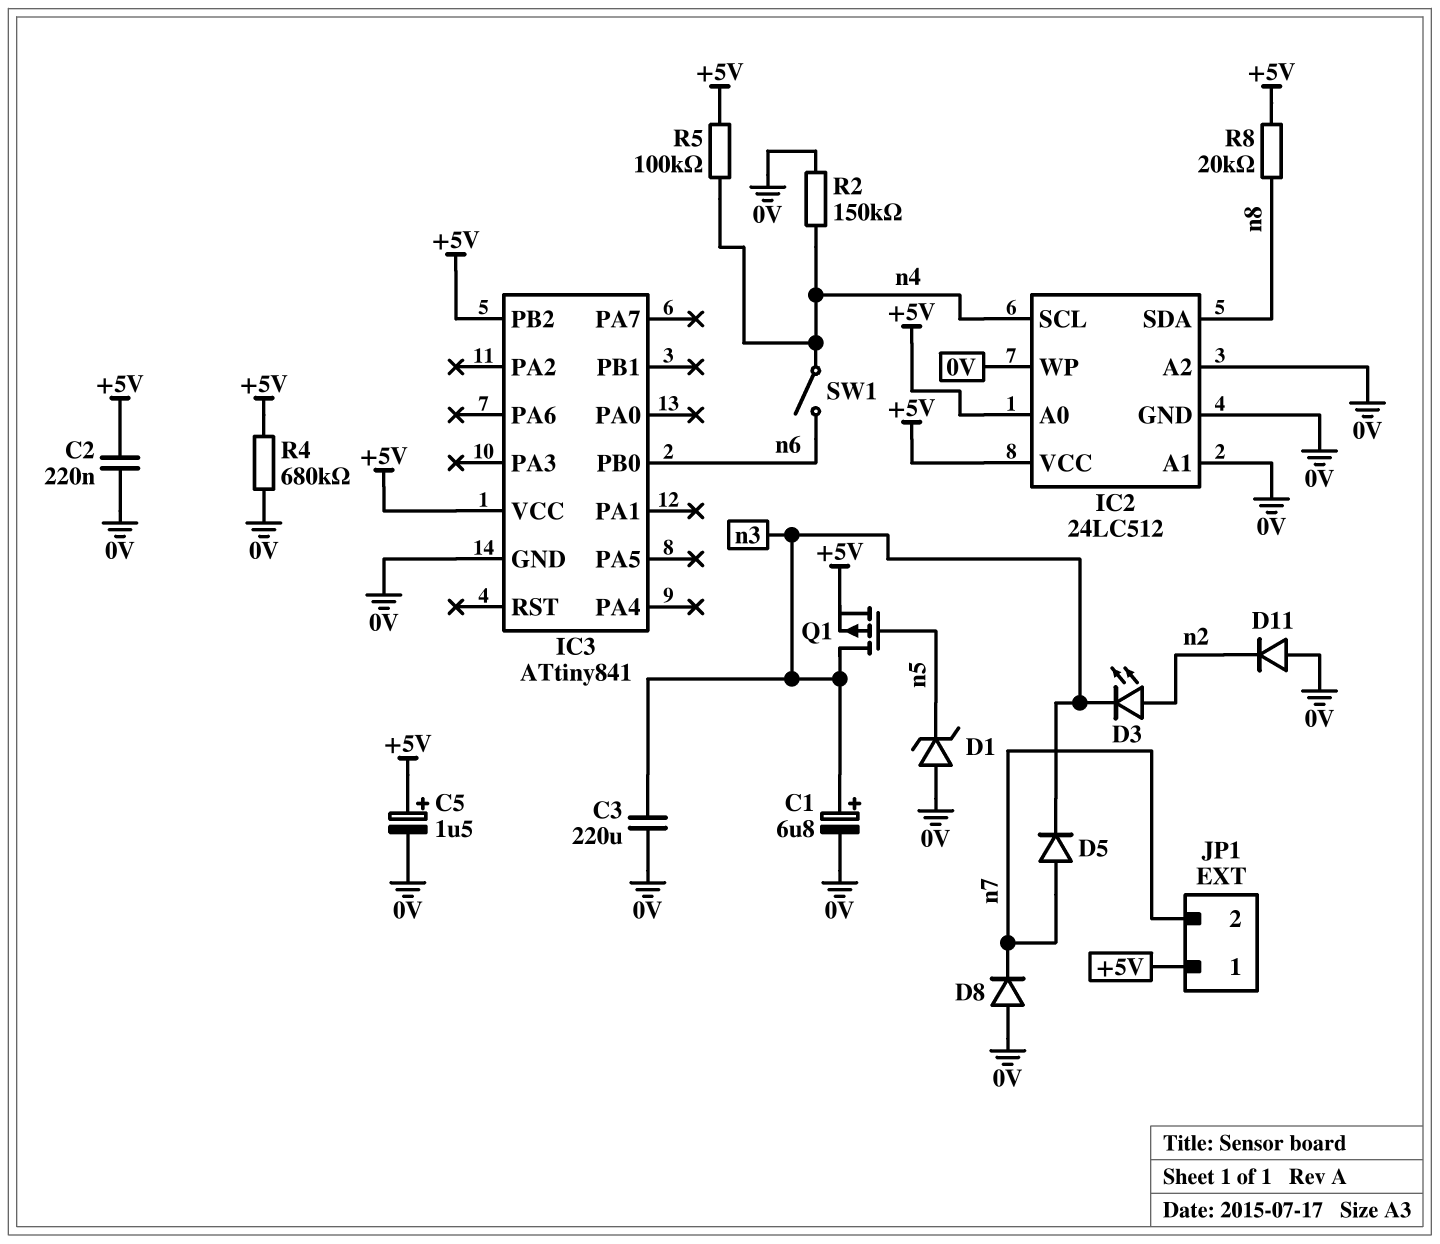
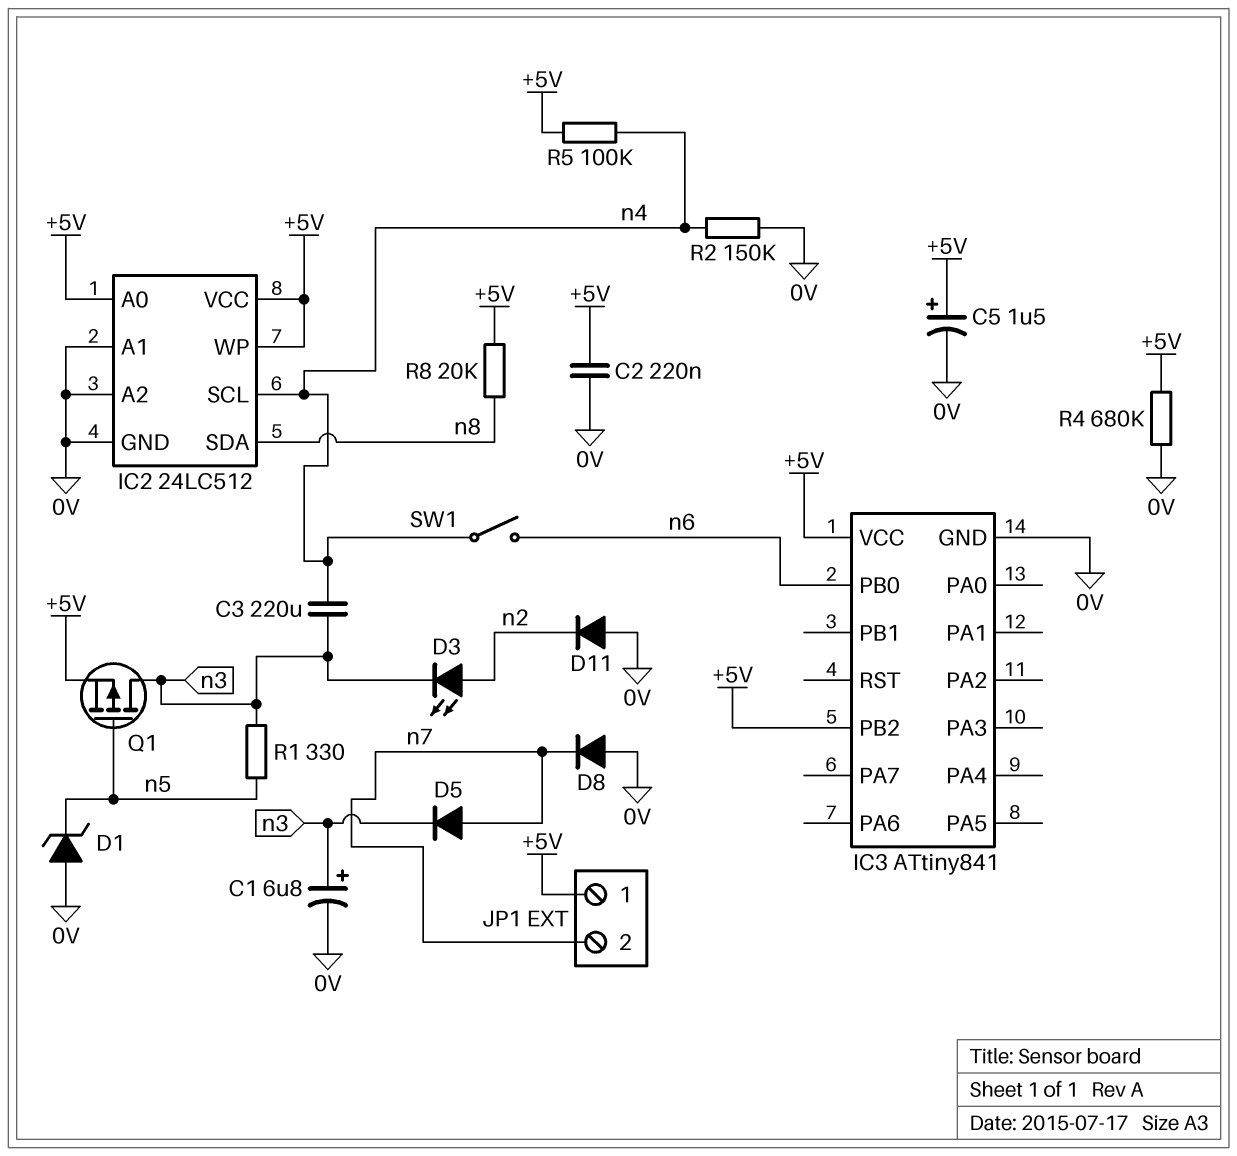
C3: 220uF (0V, n3) -> 220uF (n3, n4)
IC2 pin WP: 0V -> +5V
R1: none -> 330 (n3, n5)

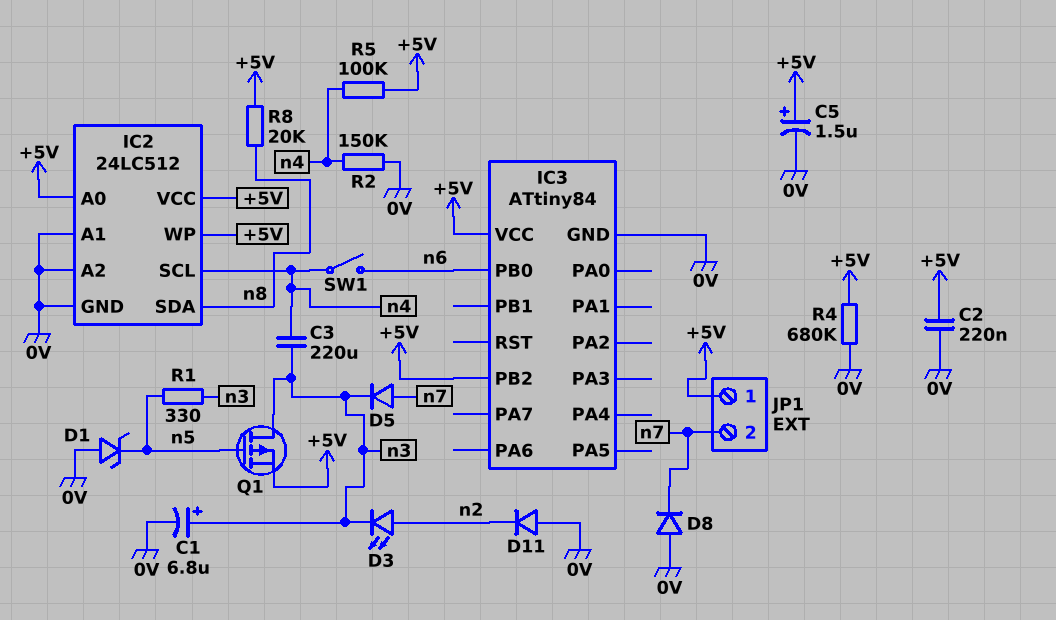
IC3: ATtiny841 -> ATtiny84

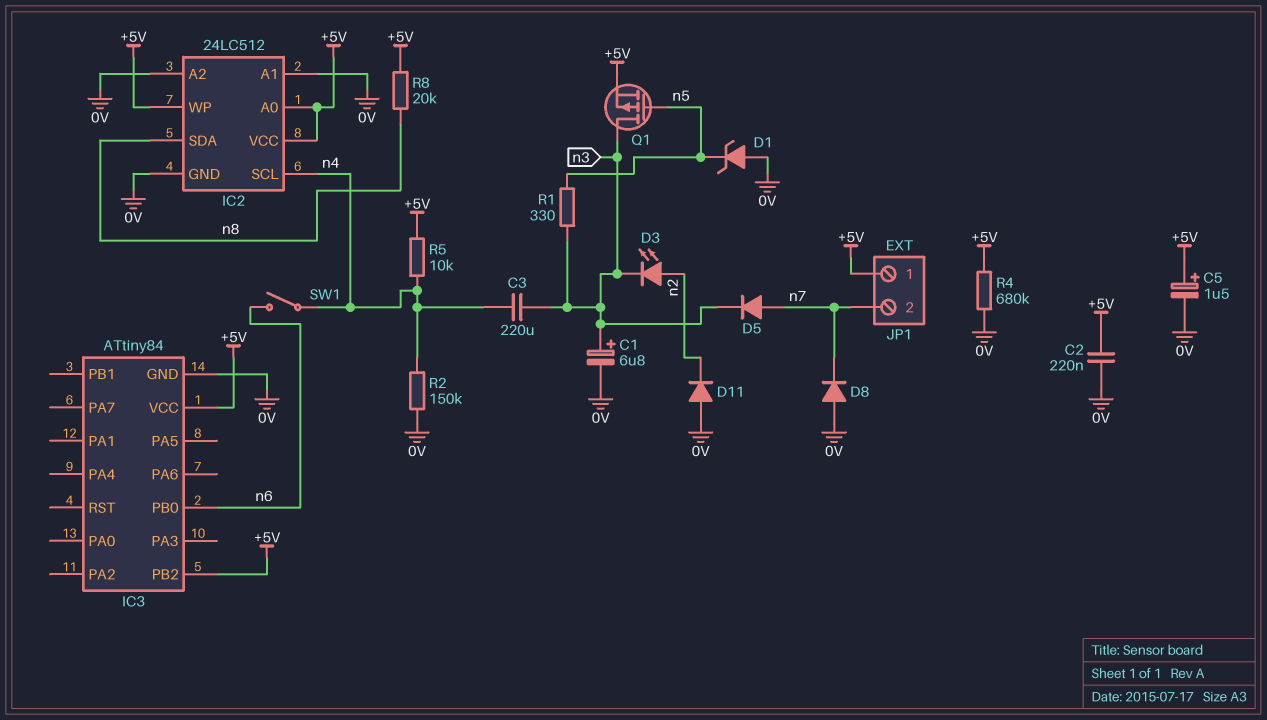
R5: 100k (+5V, n4) -> 10k (+5V, n4)

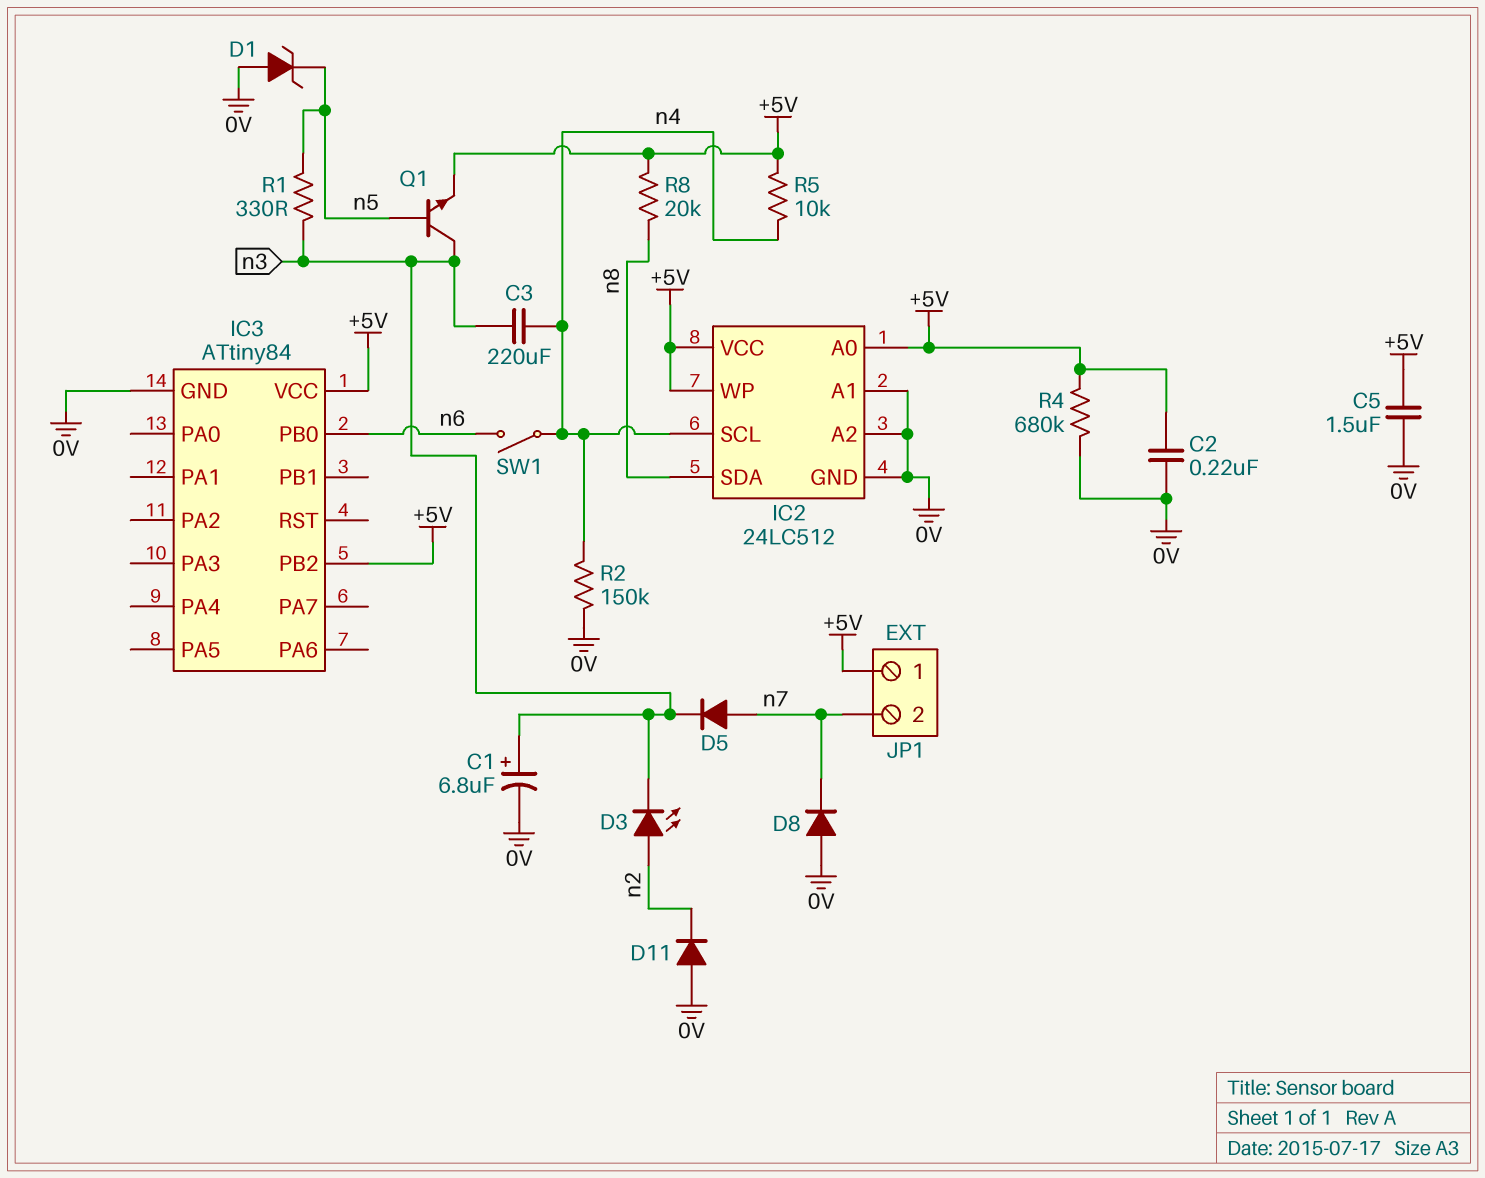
C5: 1.5uF (plus +5V, minus 0V) -> 1.5uF (+5V, 0V)
Q1: PMOS (G n5, D n3, S +5V) -> NPN (B n5, C n3, E +5V)

